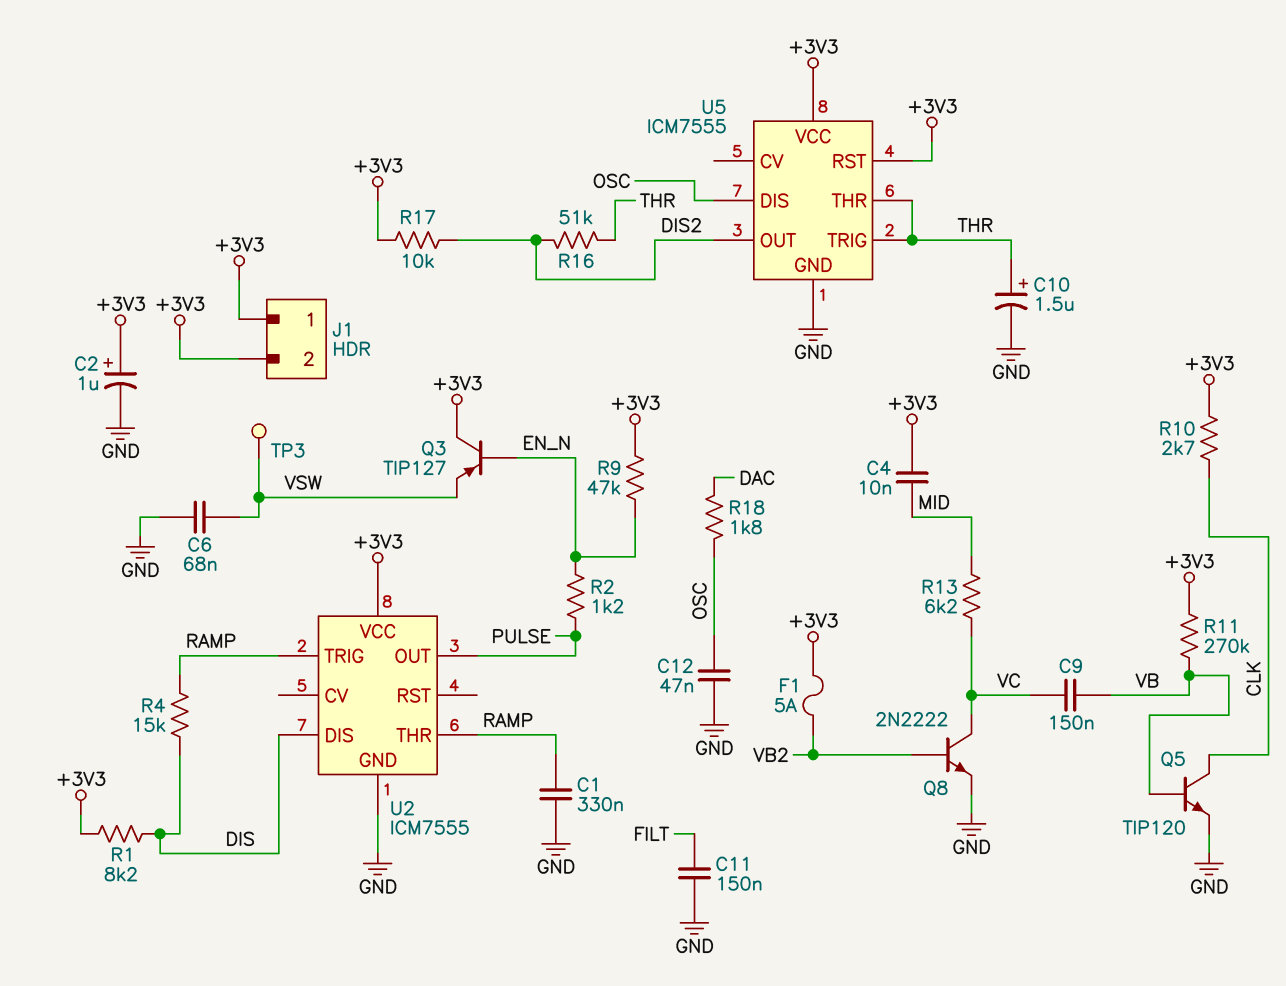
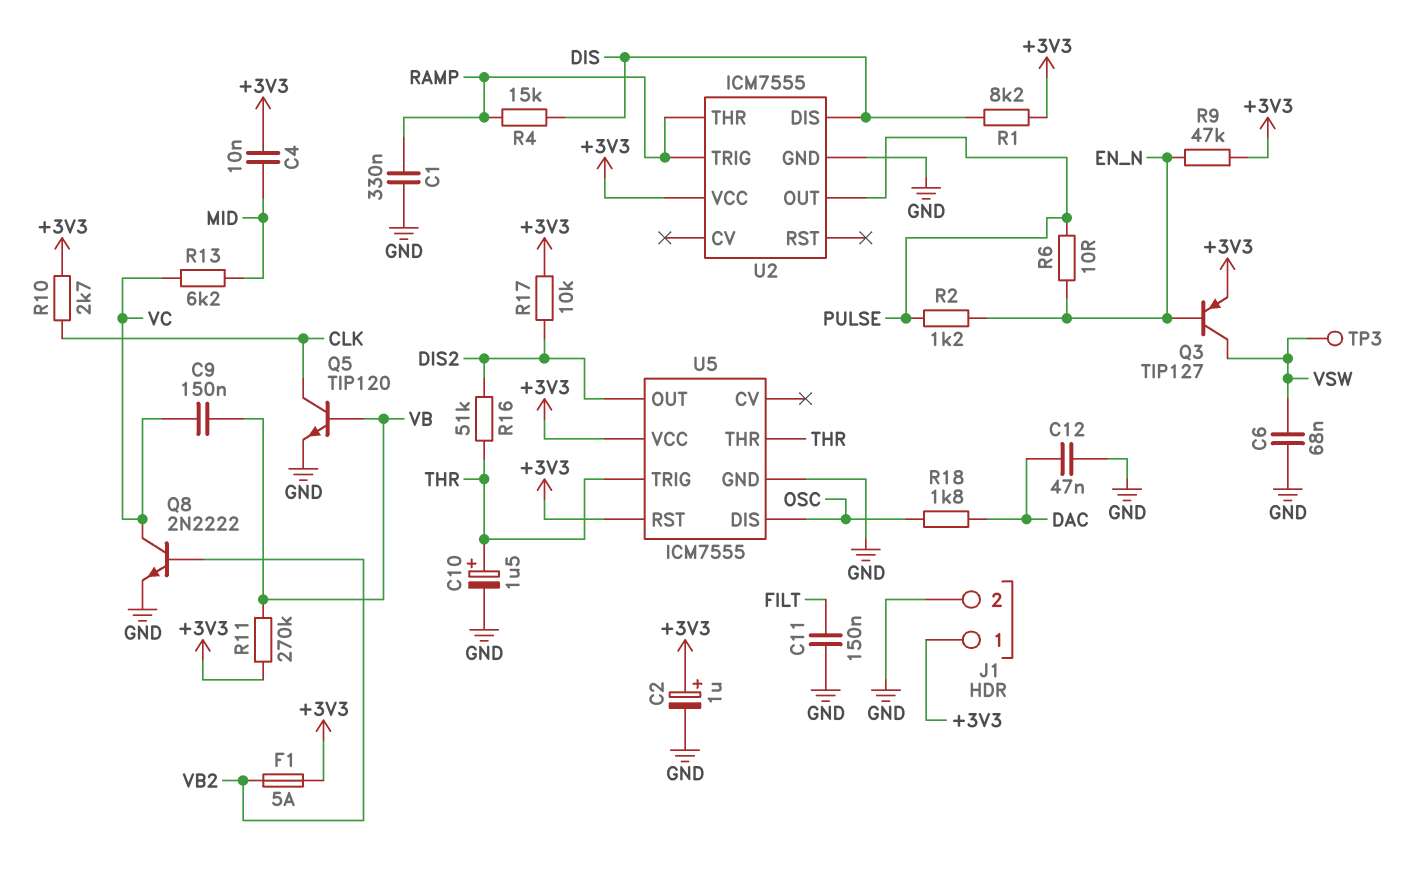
C12: 47nF (GND, OSC) -> 47nF (DAC, GND)
J1 pin 2: +3V3 -> GND
Q3: PNP TIP127 (B EN_N, C +3V3, E VSW) -> PNP TIP127 (B EN_N, C VSW, E +3V3)
R6: none -> 10 (EN_N, PULSE)

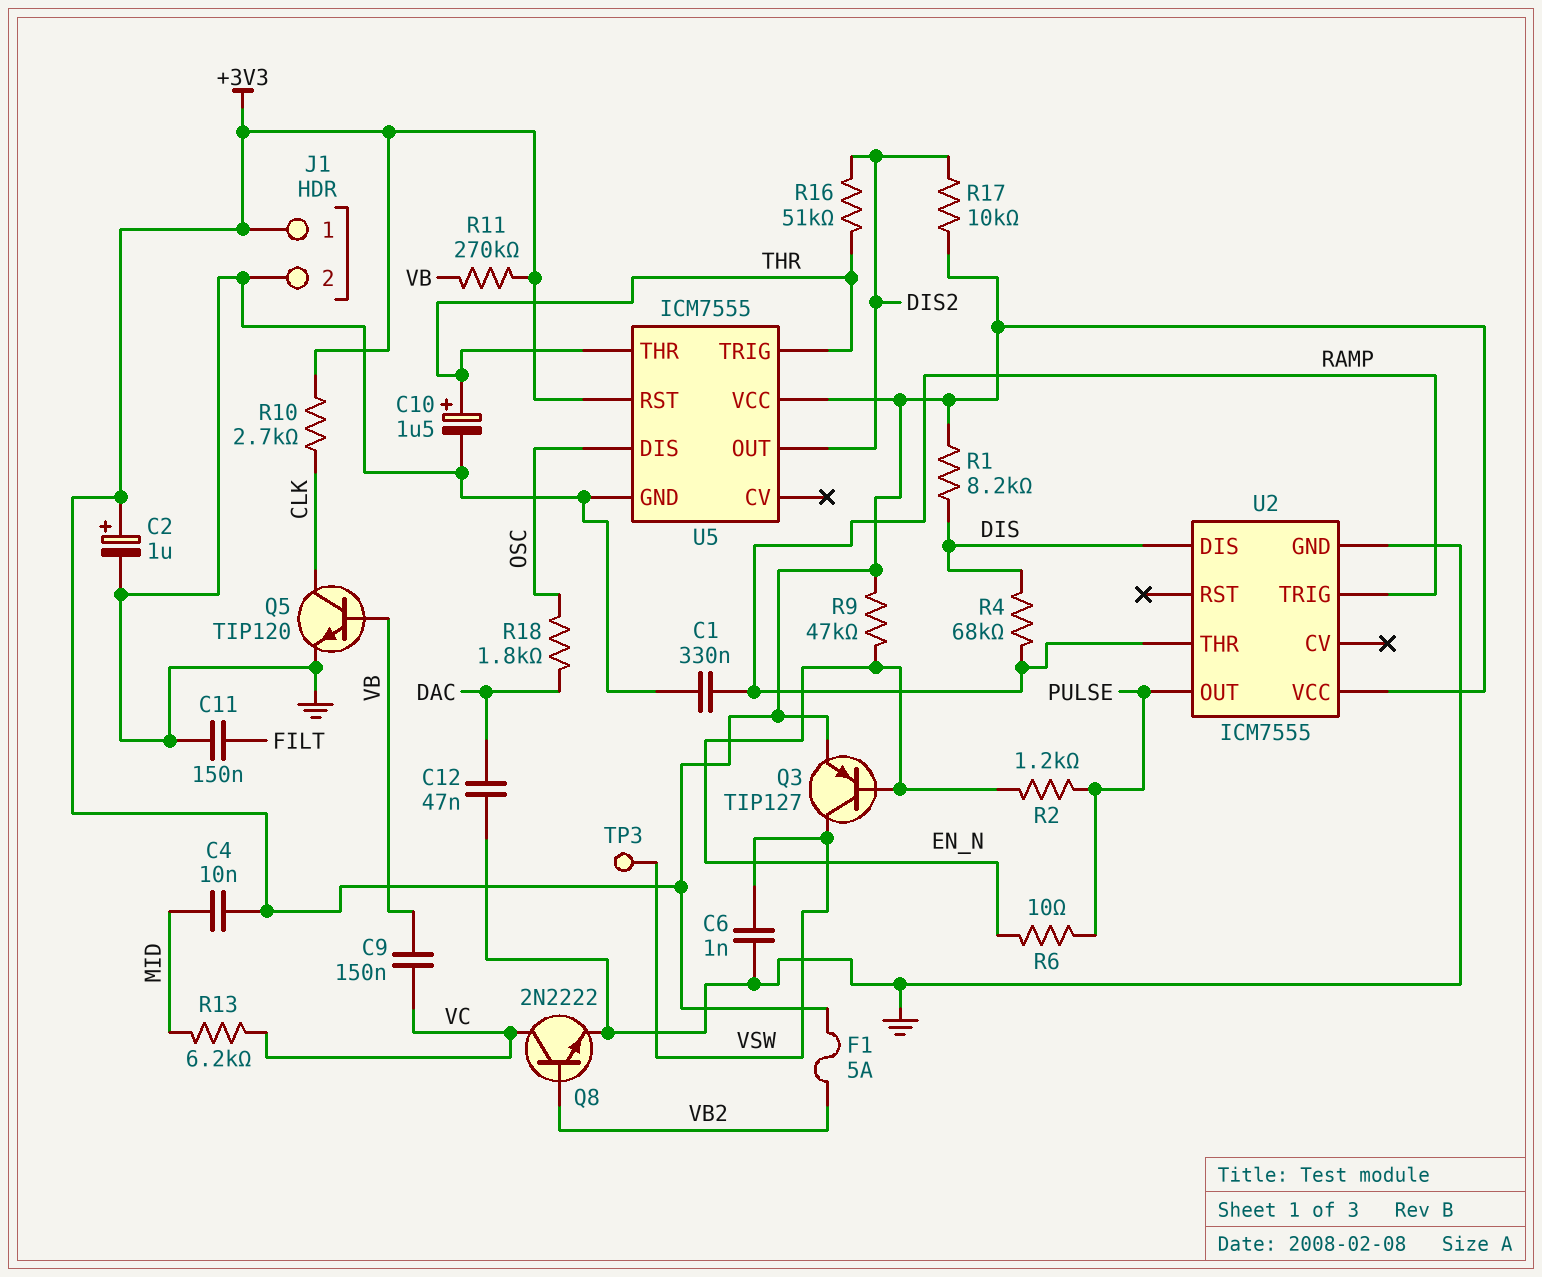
C6: 68nF (GND, VSW) -> 1nF (GND, VSW)
R4: 15k (DIS, RAMP) -> 68k (DIS, RAMP)

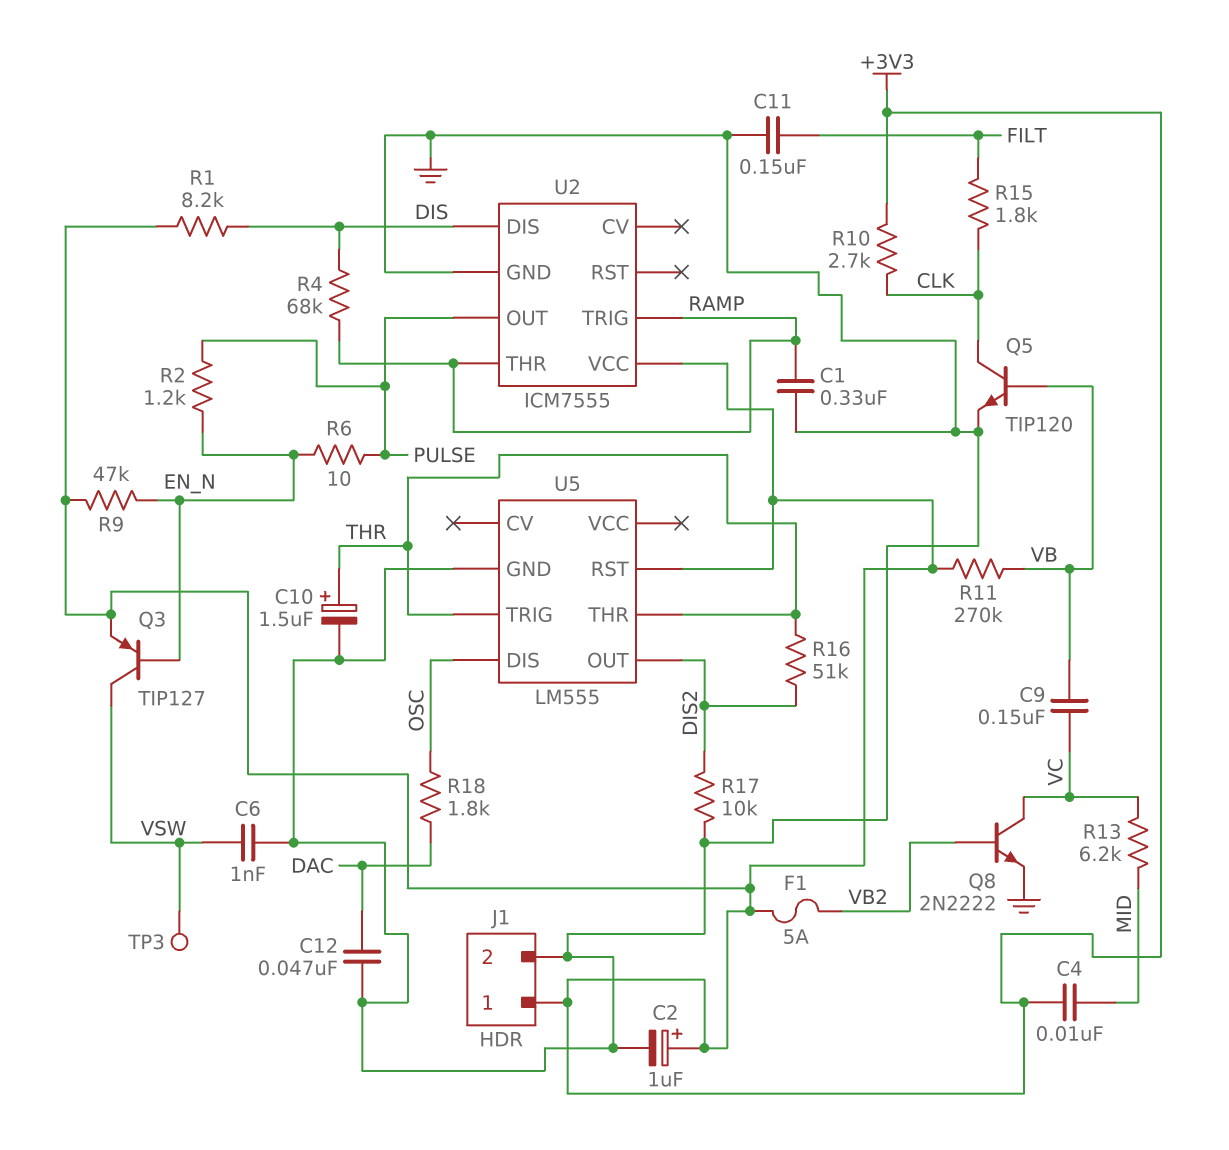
R15: none -> 1.8k (CLK, FILT)
R17: 10k (+3V3, DIS2) -> 10k (DIS2, GND)
U5: ICM7555 -> LM555
U5 pin VCC: +3V3 -> none

